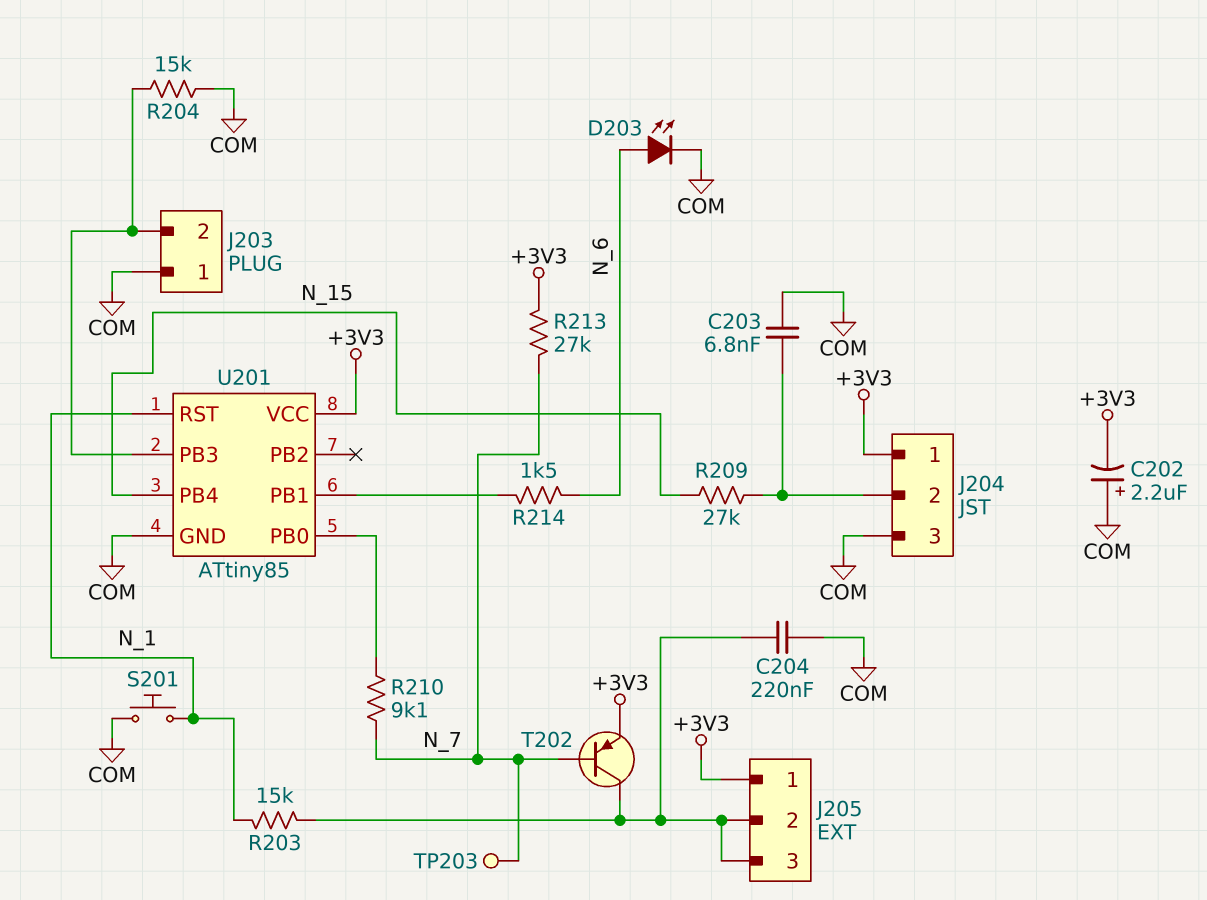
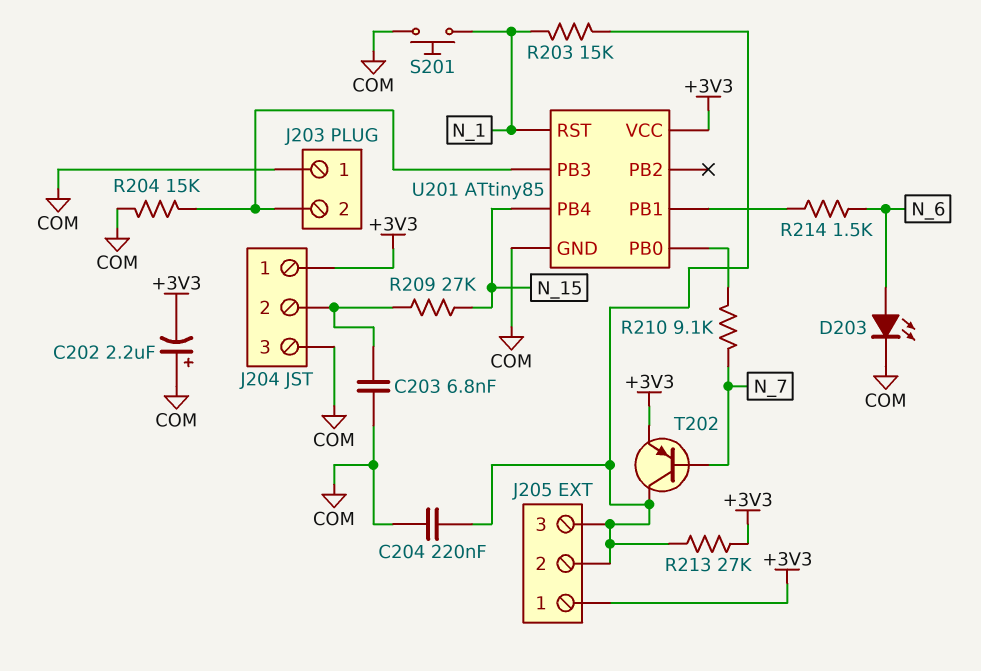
R213: 27k (+3V3, N_7) -> 27k (+3V3, J205/2)
TP203: test point (N_7) -> none

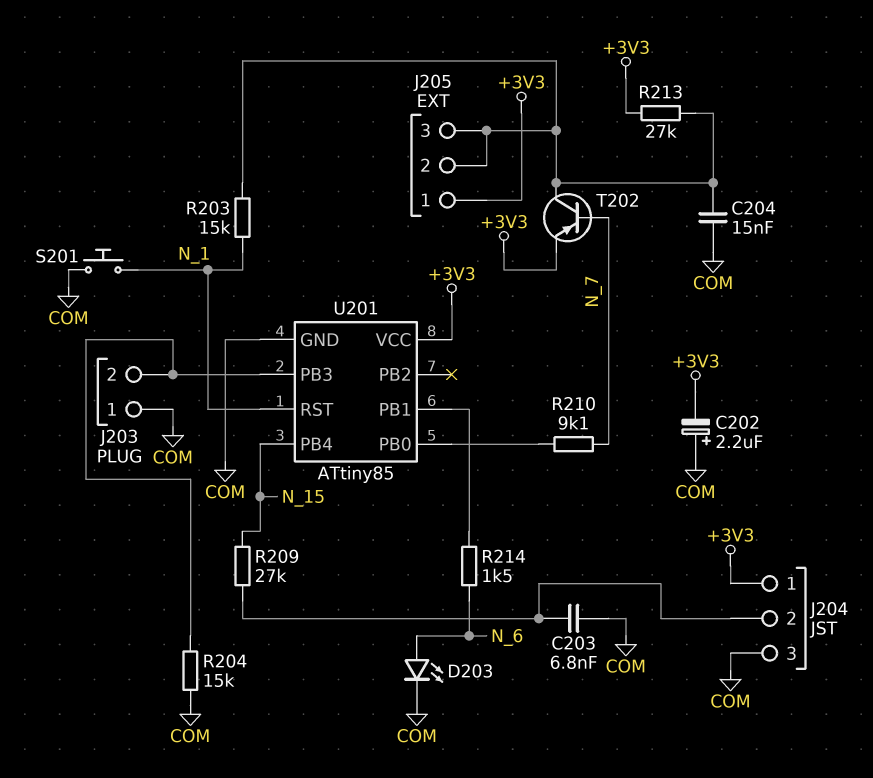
C204: 220nF (COM, J205/2) -> 15nF (COM, J205/2)

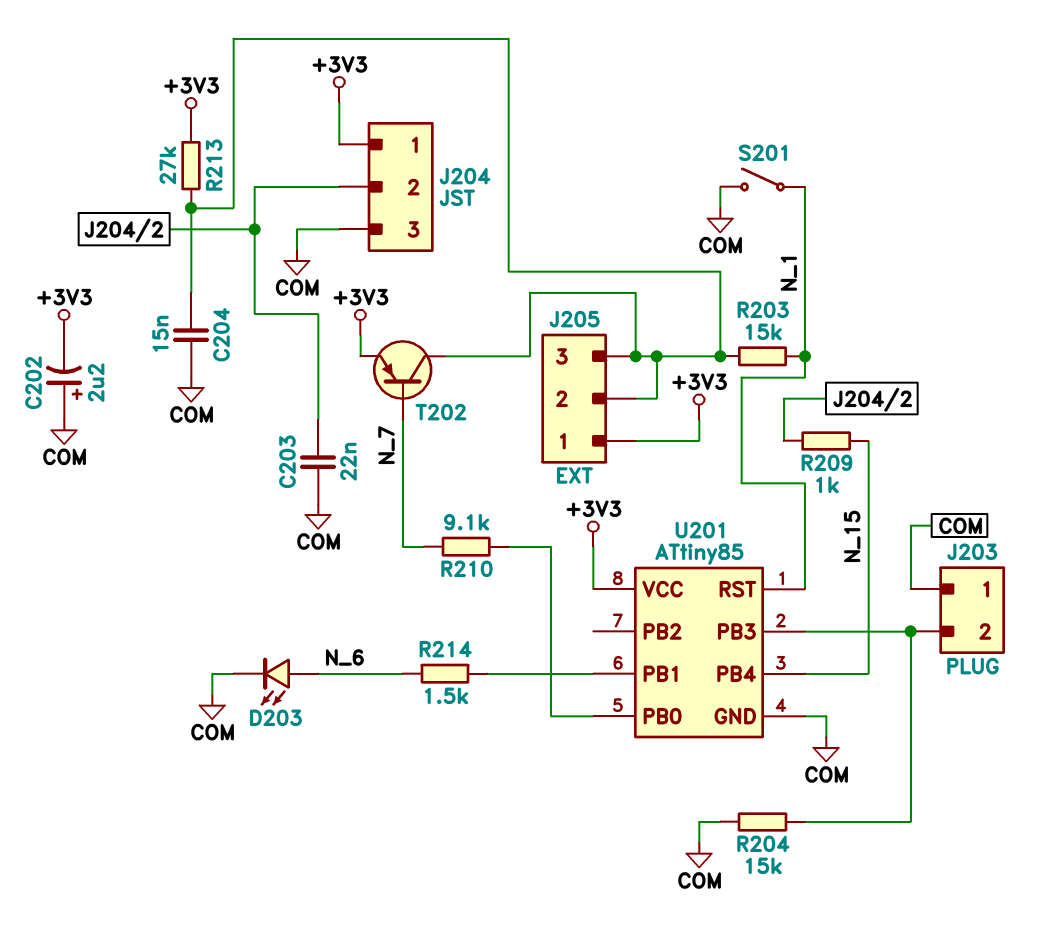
C203: 6.8nF (COM, J204/2) -> 22nF (COM, J204/2)
R209: 27k (J204/2, N_15) -> 1k (J204/2, N_15)
S201: button (COM, N_1) -> switch (COM, N_1)

